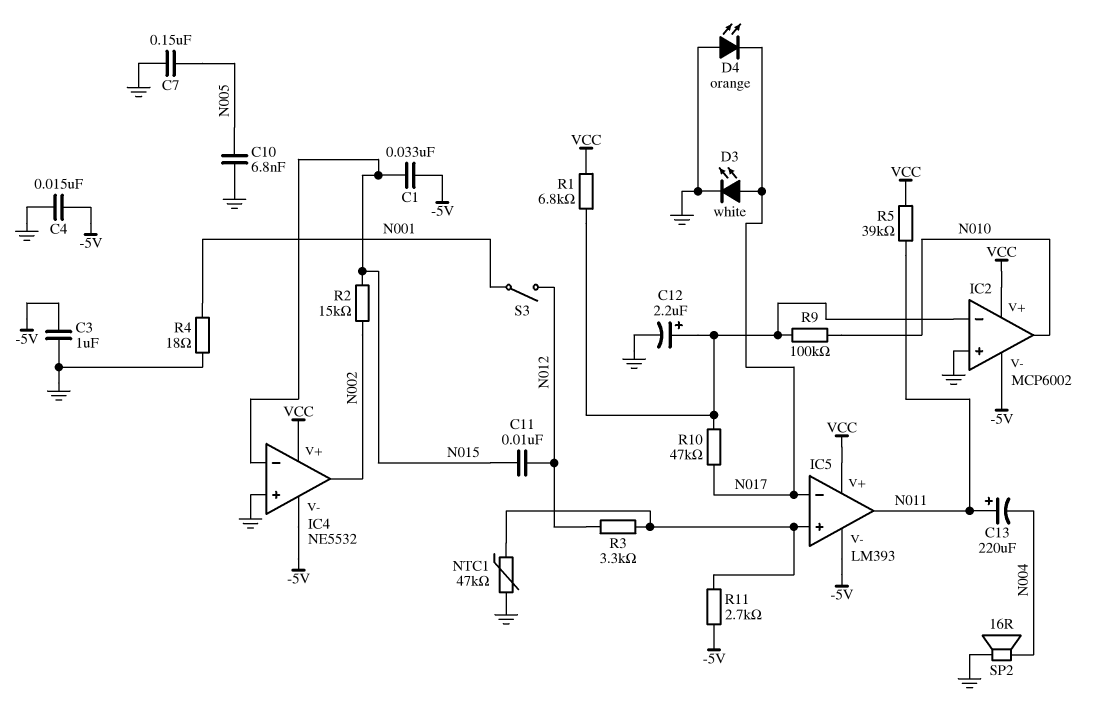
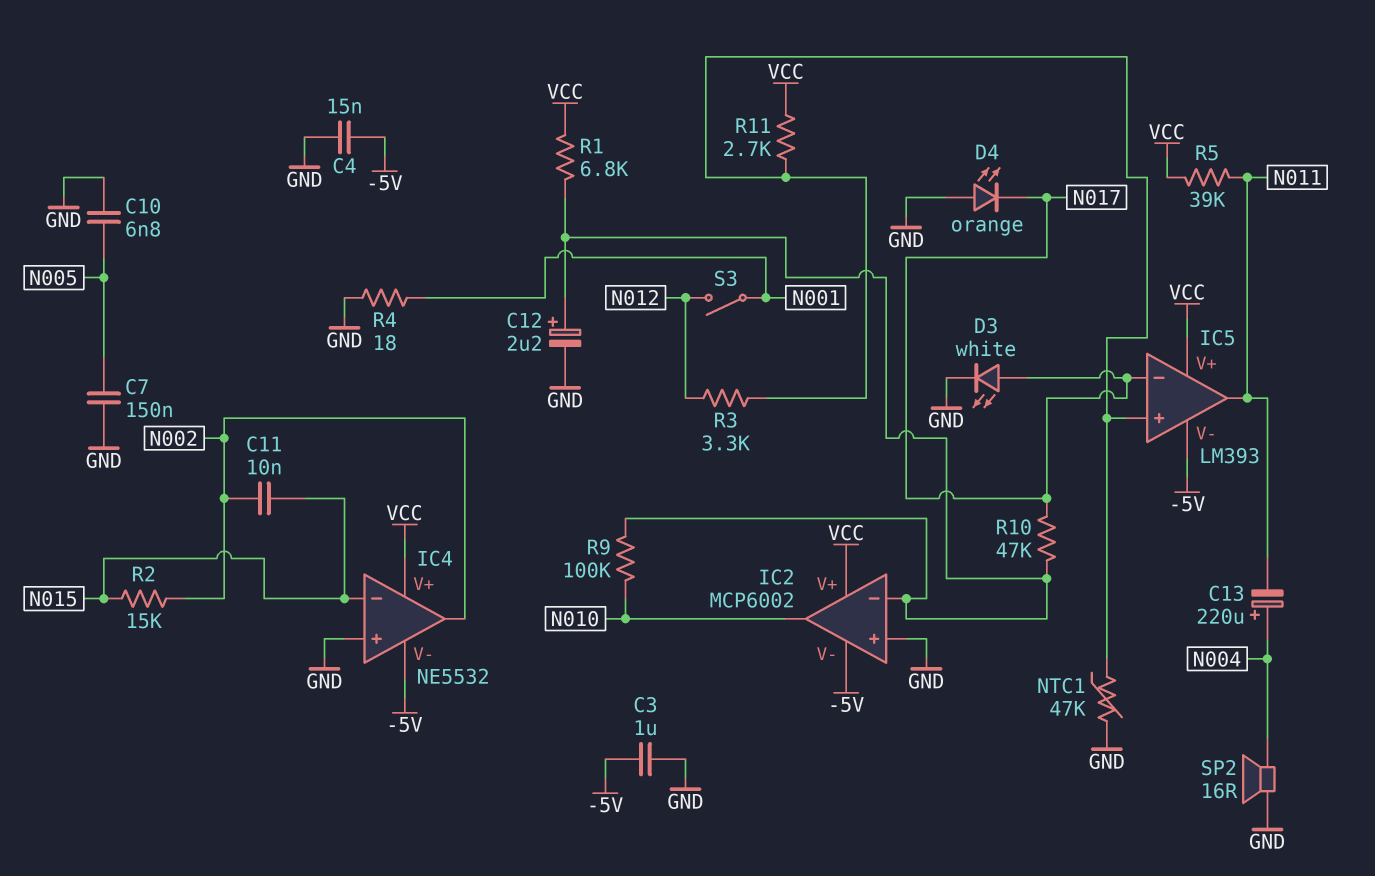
C1: 33nF (-5V, N015) -> none
C11: 10nF (N012, N015) -> 10nF (N002, N015)
C13: 220uF (plus N011, minus N004) -> 220uF (plus N004, minus N011)
R11: 2.7k (-5V, IC5/in+) -> 2.7k (IC5/in+, VCC)

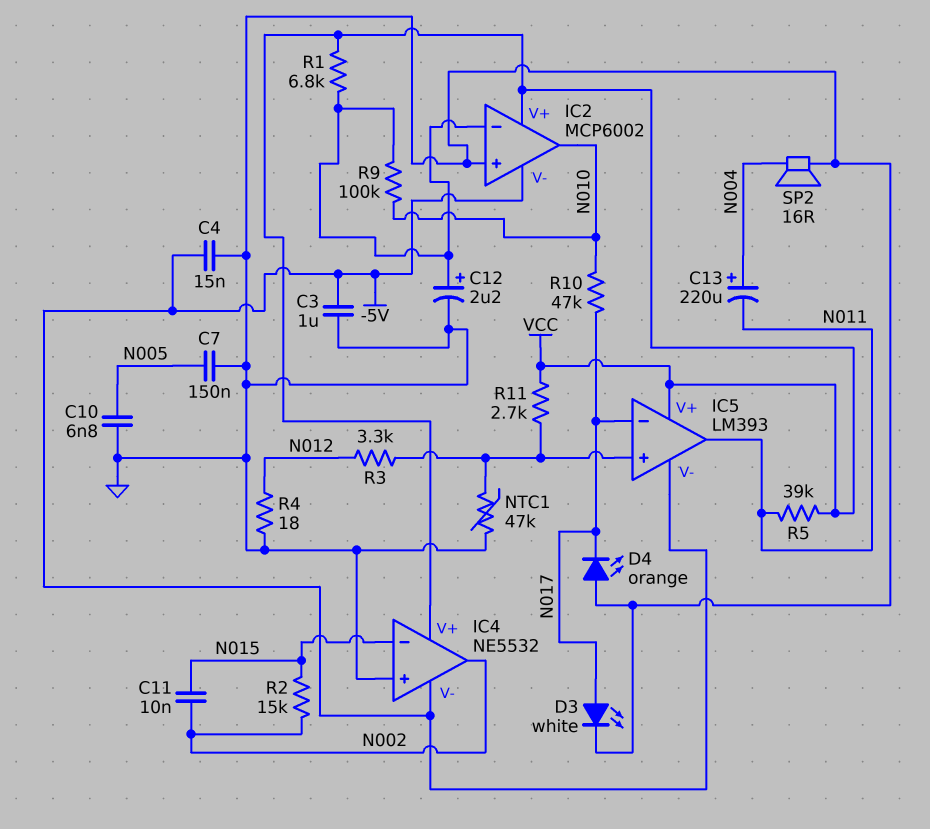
R4: 18 (GND, N001) -> 18 (GND, N012)
R10: 47k (IC2/in-, N017) -> 47k (N010, N017)
S3: switch (N001, N012) -> none

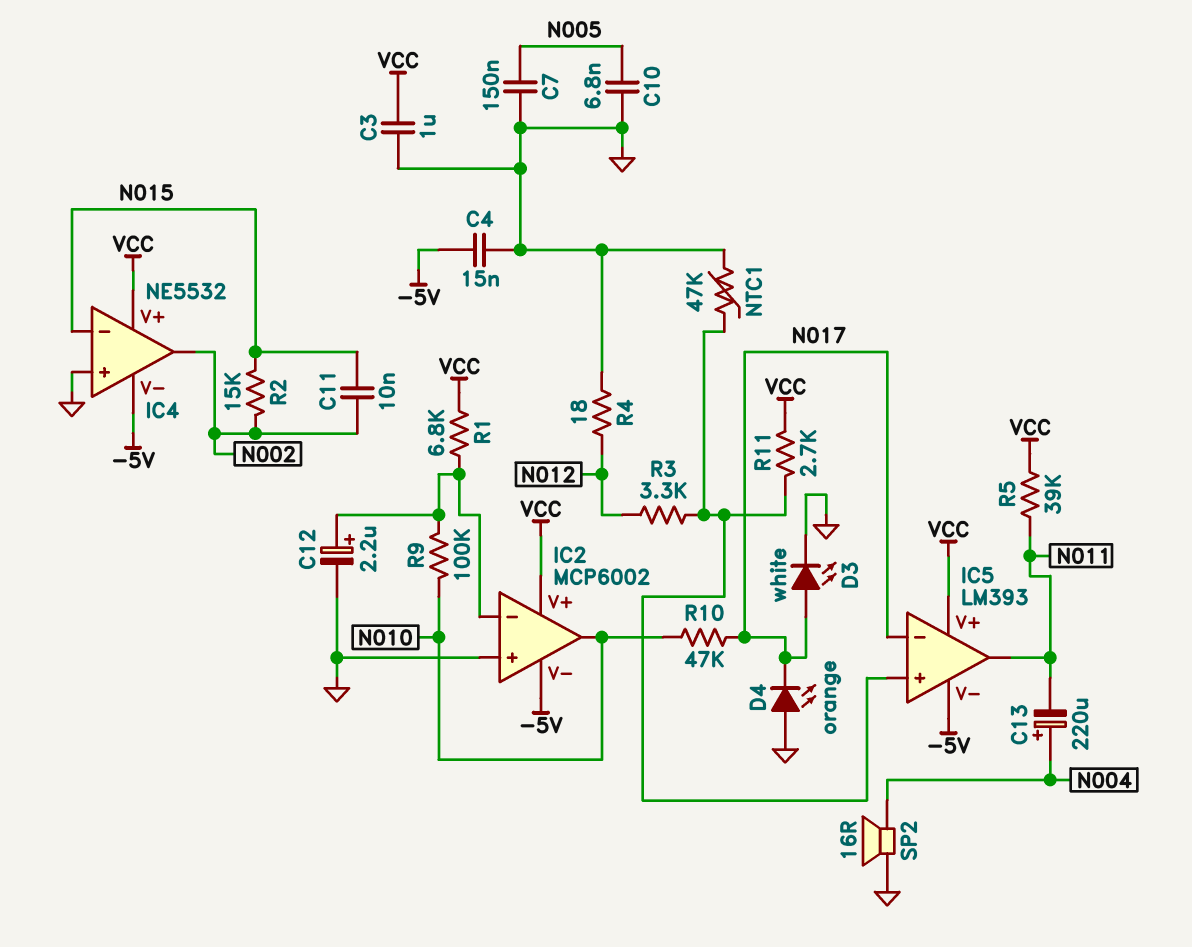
C3: 1uF (-5V, GND) -> 1uF (GND, VCC)

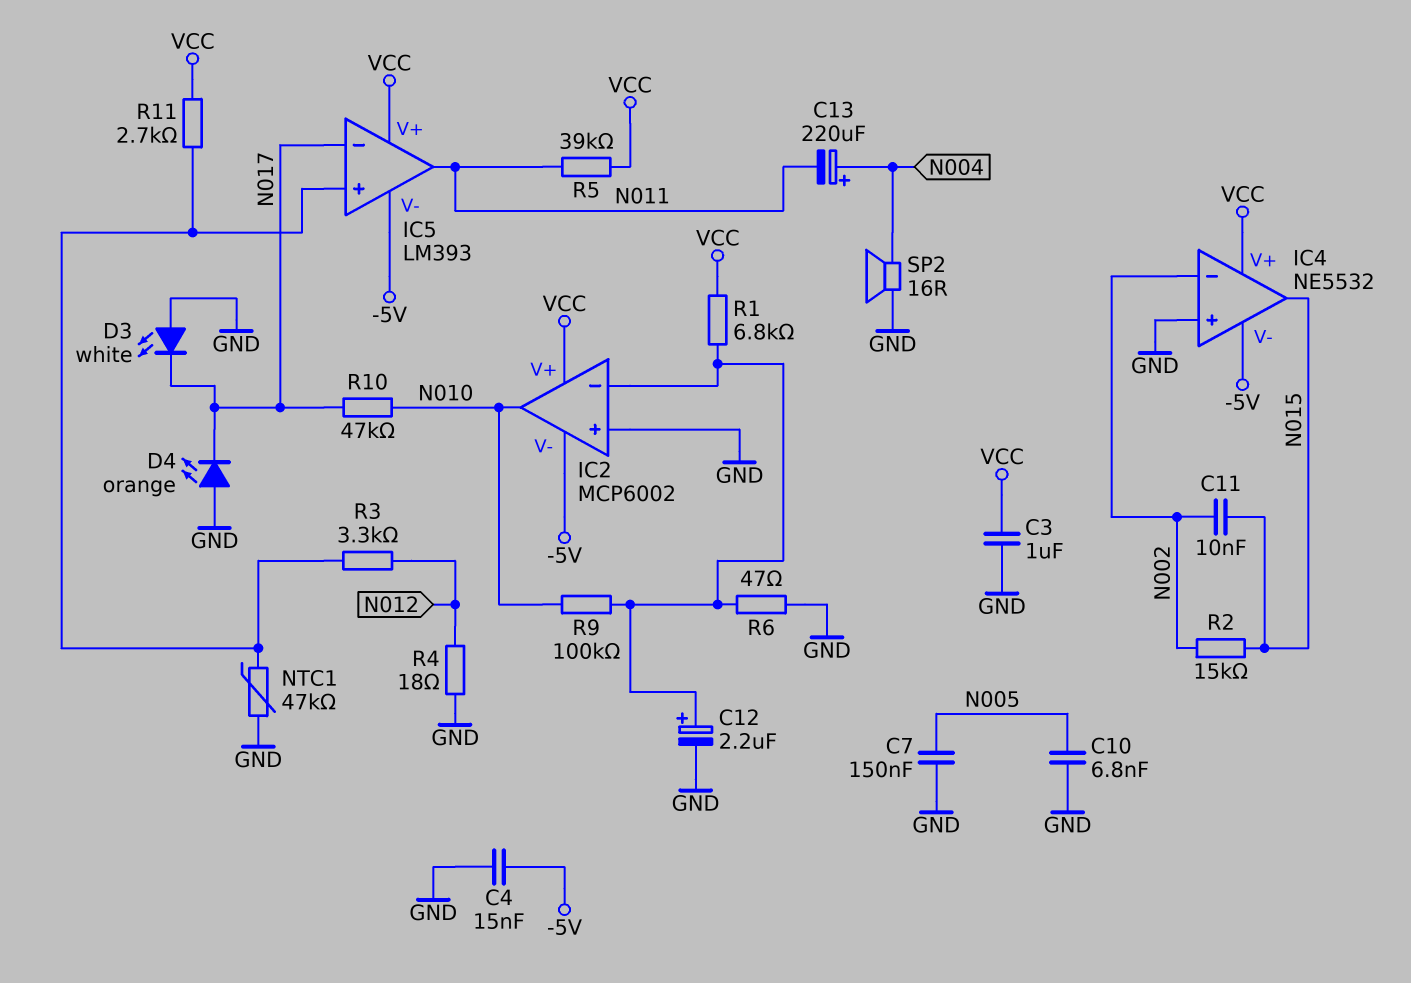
D3: LED white (A N017, K GND) -> LED white (A GND, K N017)
IC4 pin in-: N015 -> N002
IC4 pin out: N002 -> N015
R6: none -> 47 (GND, IC2/in-)

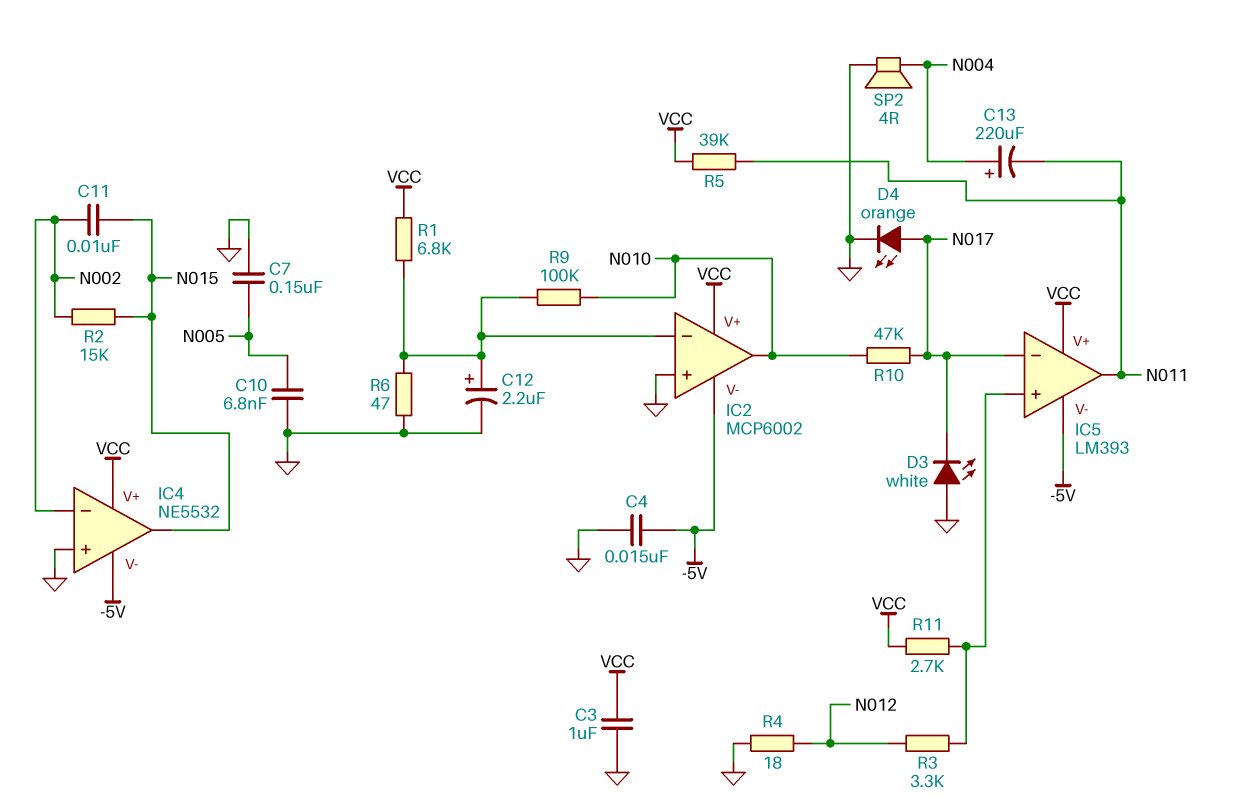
D4: LED orange (A GND, K N017) -> LED orange (A N017, K GND)
NTC1: 47k (GND, IC5/in+) -> none
SP2: speaker 16R (GND, N004) -> speaker 4R (GND, N004)

